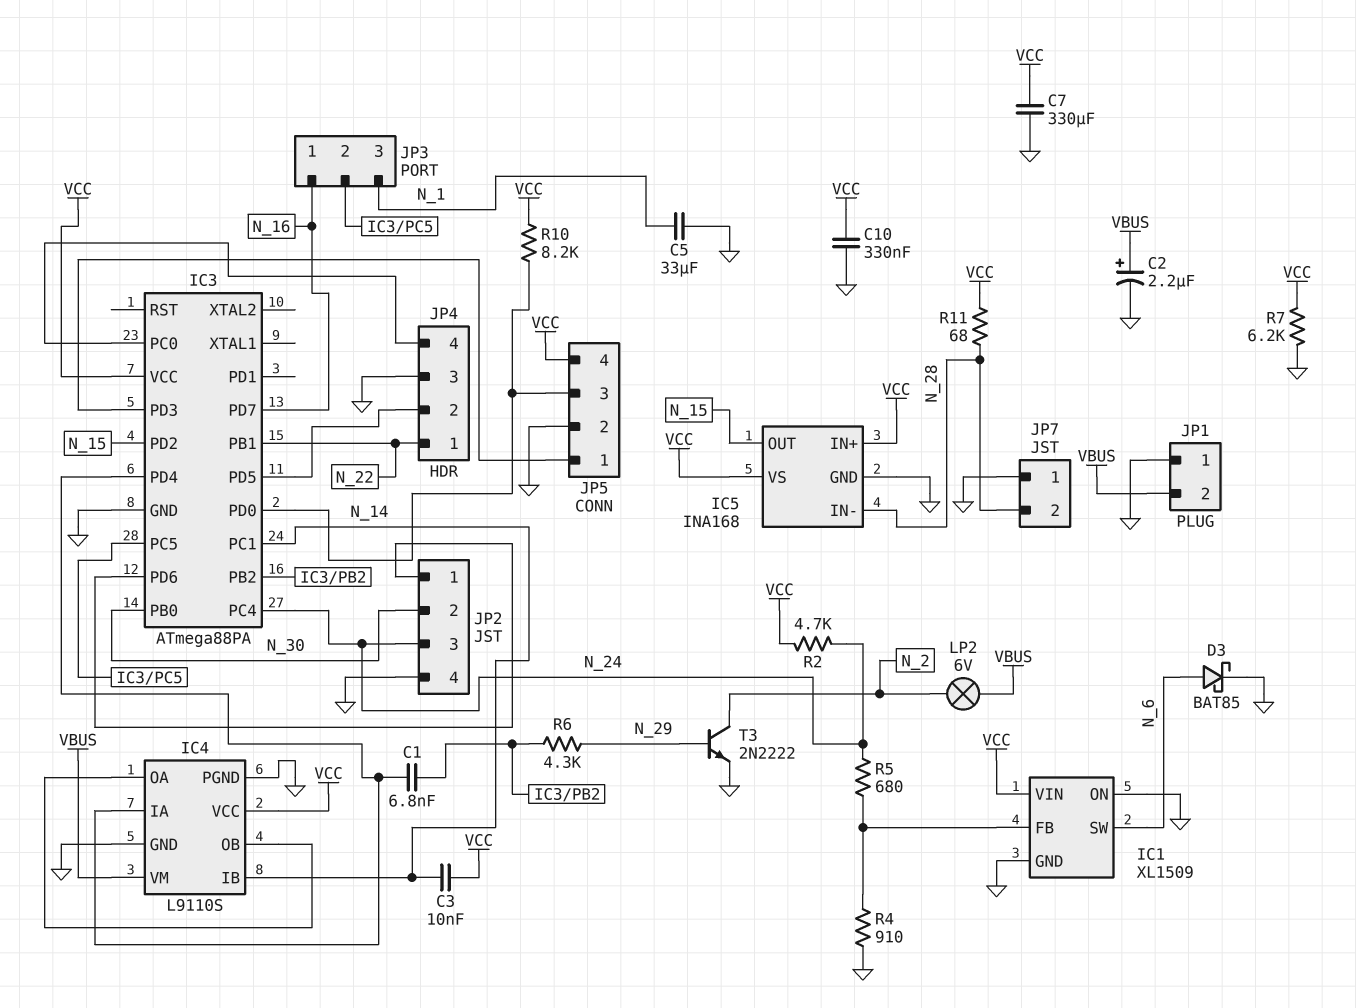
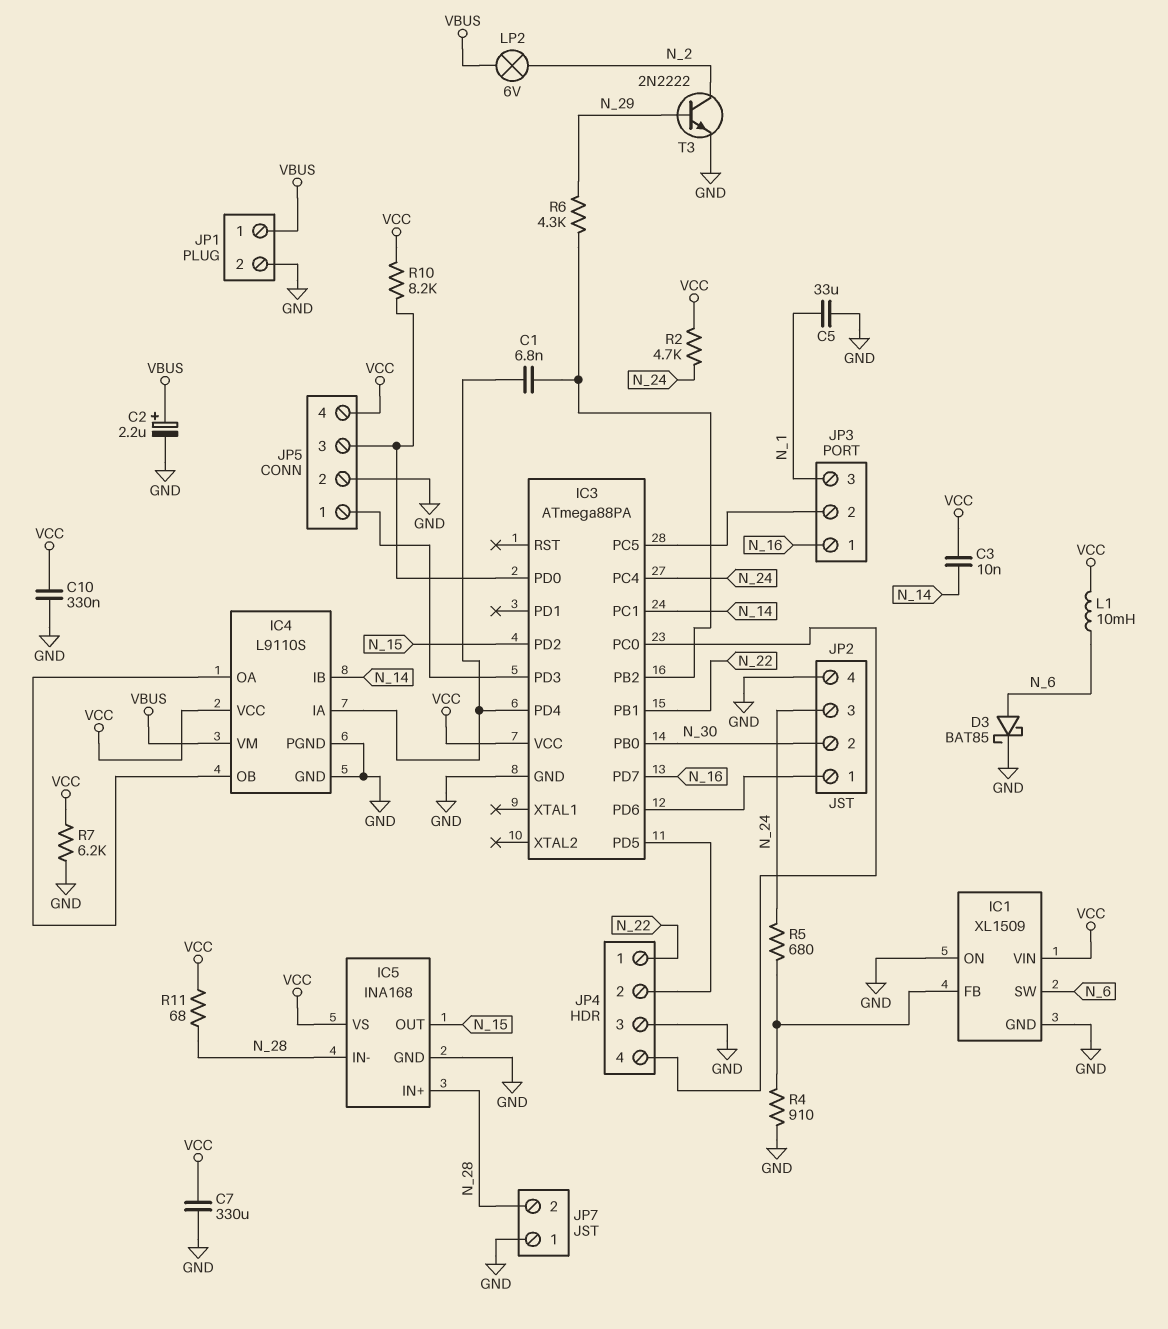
IC5 pin IN+: VCC -> N_28
JP1 pin 1: GND -> VBUS
JP1 pin 2: VBUS -> GND
L1: none -> 10mH (N_6, VCC)

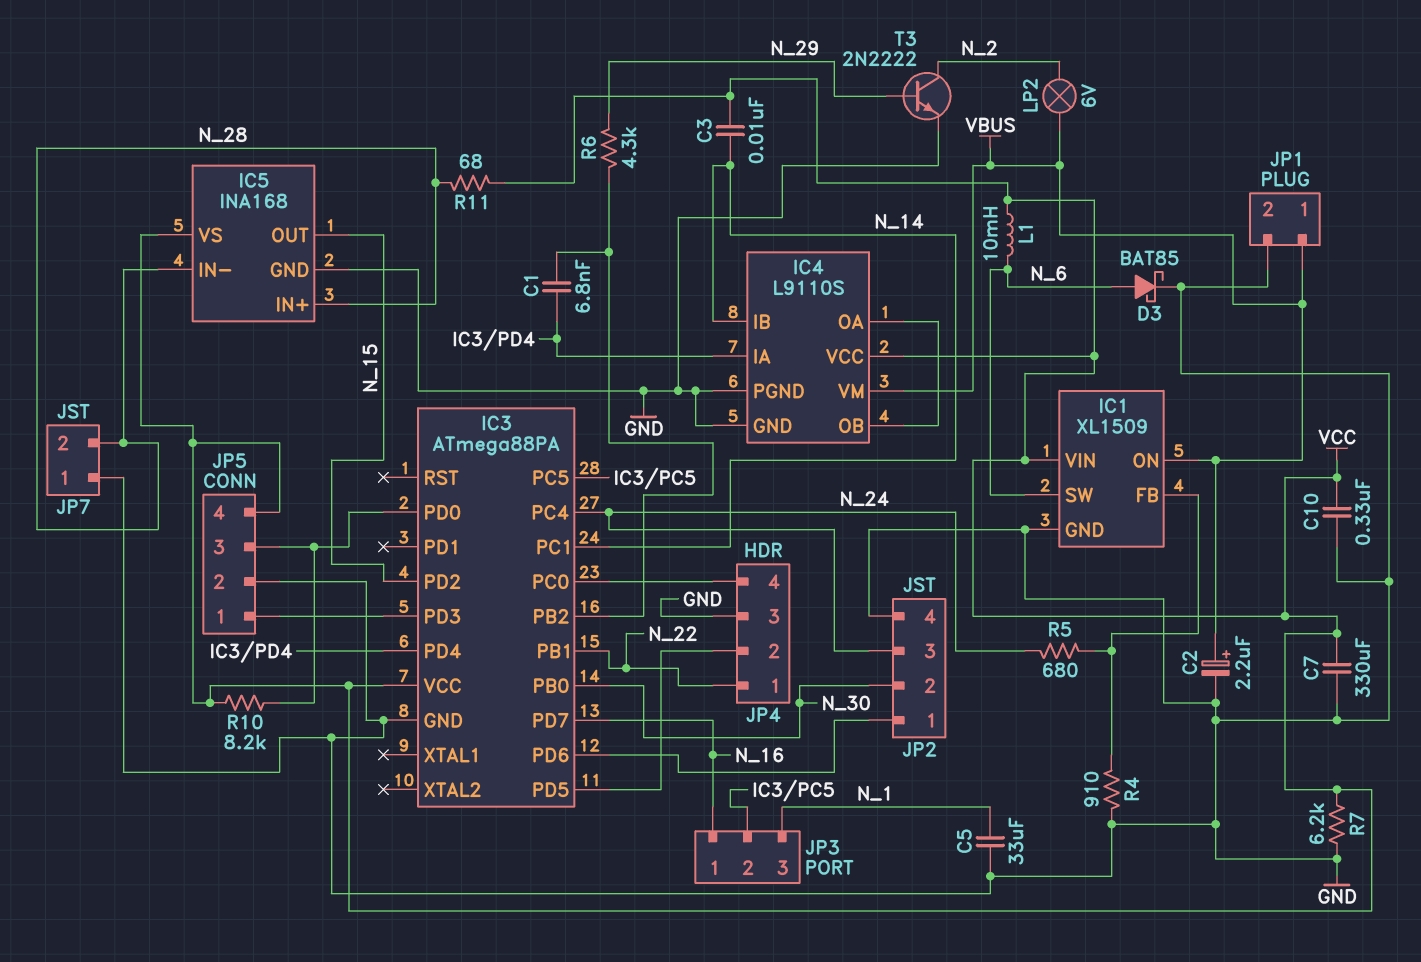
IC1 pin ON: GND -> VBUS
R2: 4.7k (N_24, VCC) -> none

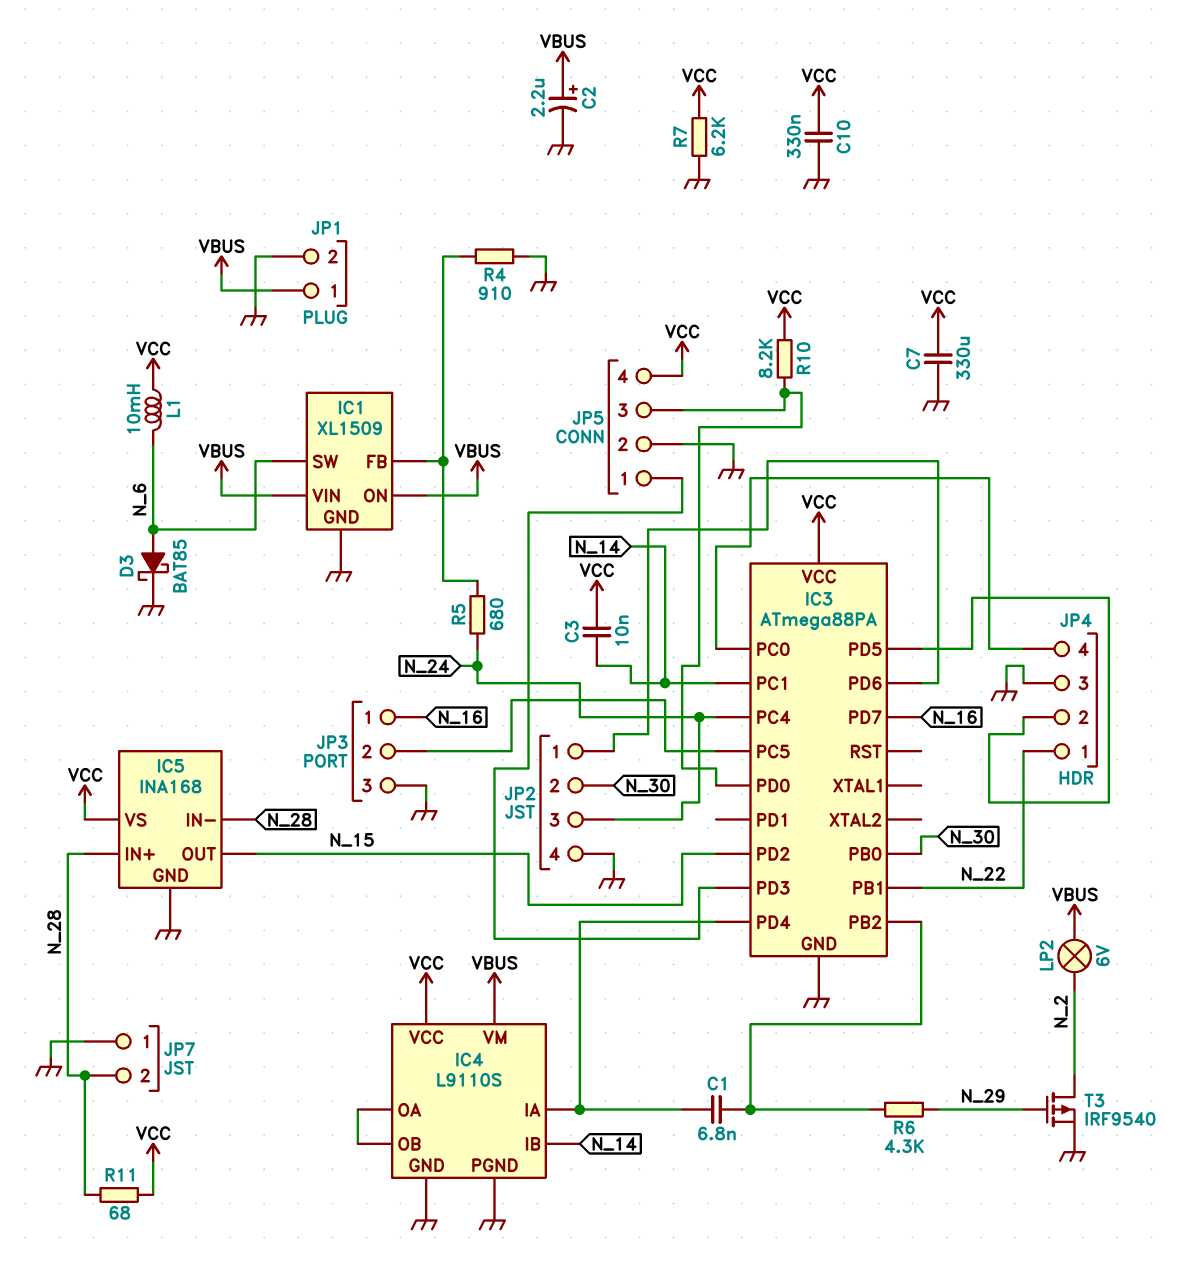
C5: 33uF (GND, N_1) -> none
IC1 pin VIN: VCC -> VBUS
JP3 pin 3: N_1 -> GND
T3: NPN 2N2222 (B N_29, C N_2, E GND) -> PMOS IRF9540 (G N_29, D N_2, S GND)

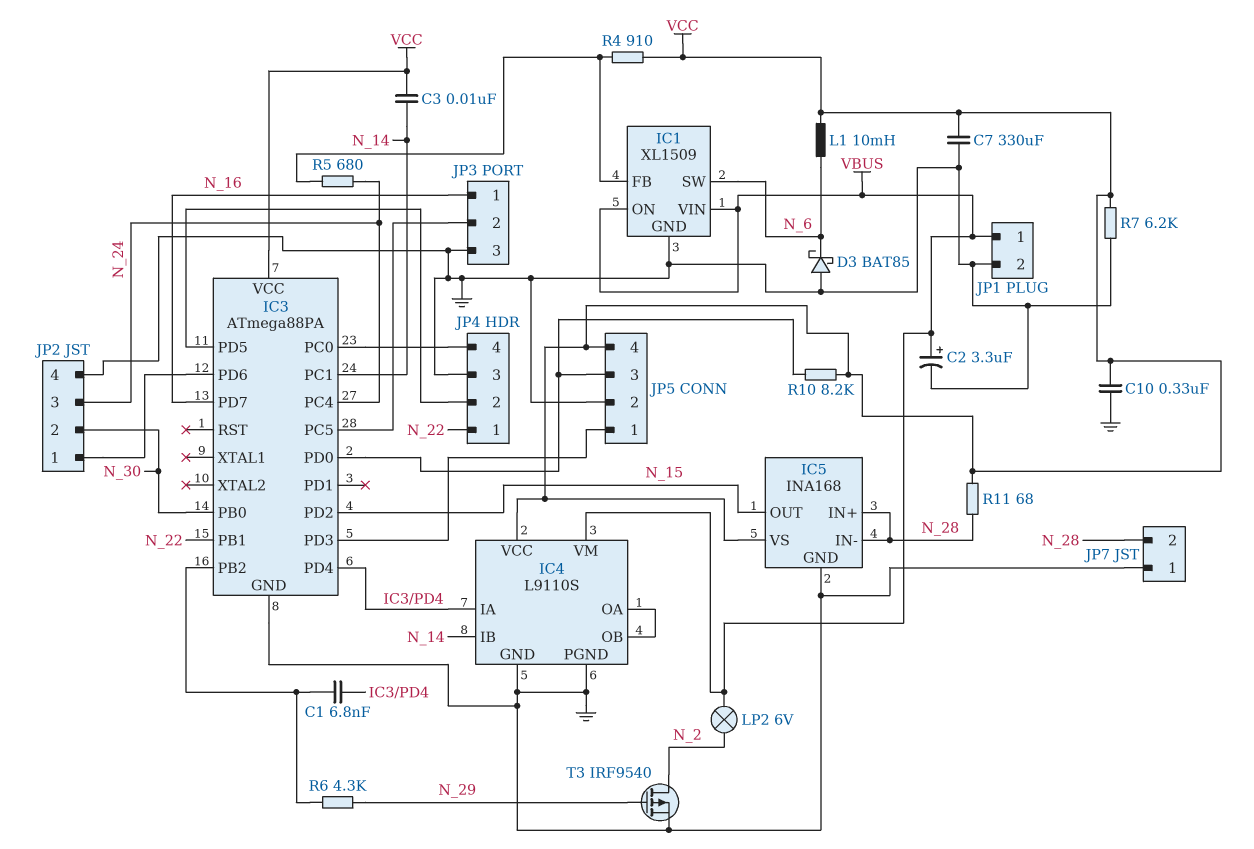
C2: 2.2uF (plus VBUS, minus GND) -> 3.3uF (plus VBUS, minus GND)
D3: schottky BAT85 (A N_6, K GND) -> schottky BAT85 (A GND, K N_6)
R4: 910 (GND, IC1/FB) -> 910 (IC1/FB, VCC)

